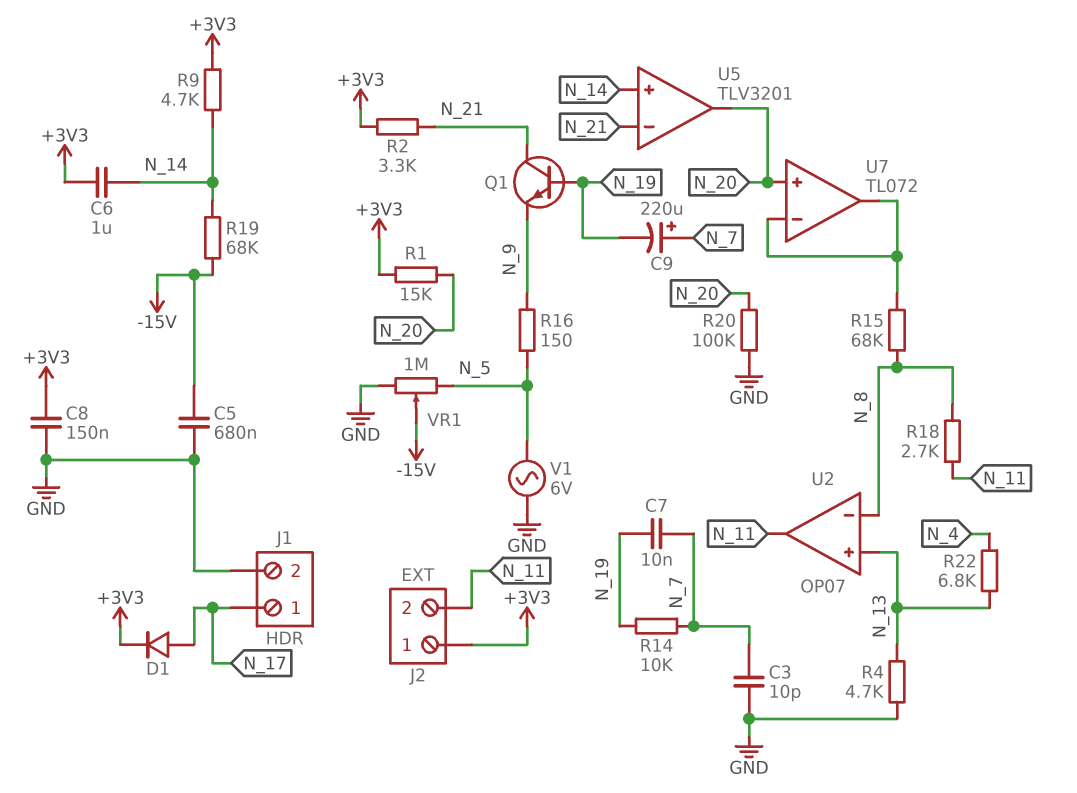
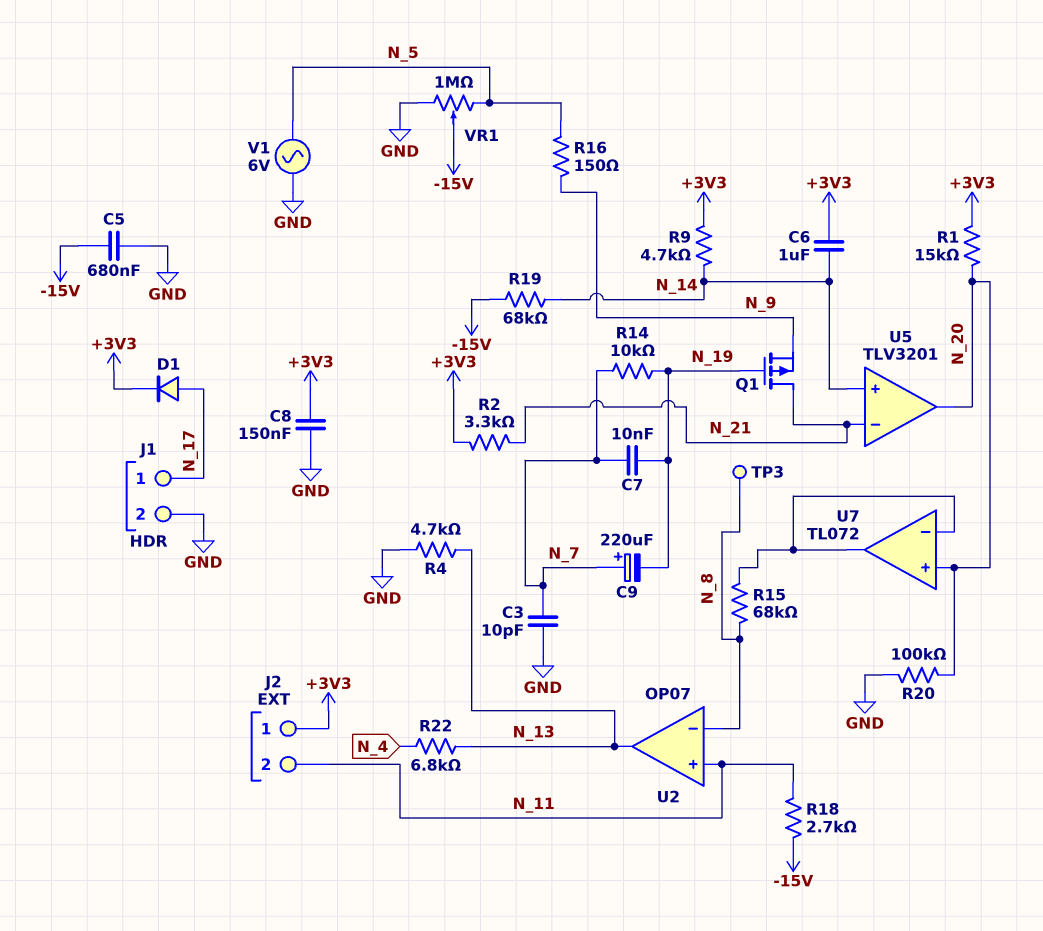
Q1: NPN (B N_19, C N_21, E N_9) -> PMOS (G N_19, D N_21, S N_9)
R18: 2.7k (N_8, N_11) -> 2.7k (-15V, N_11)
TP3: none -> test point (N_8)
U2 pin in+: N_13 -> N_11
U2 pin out: N_11 -> N_13

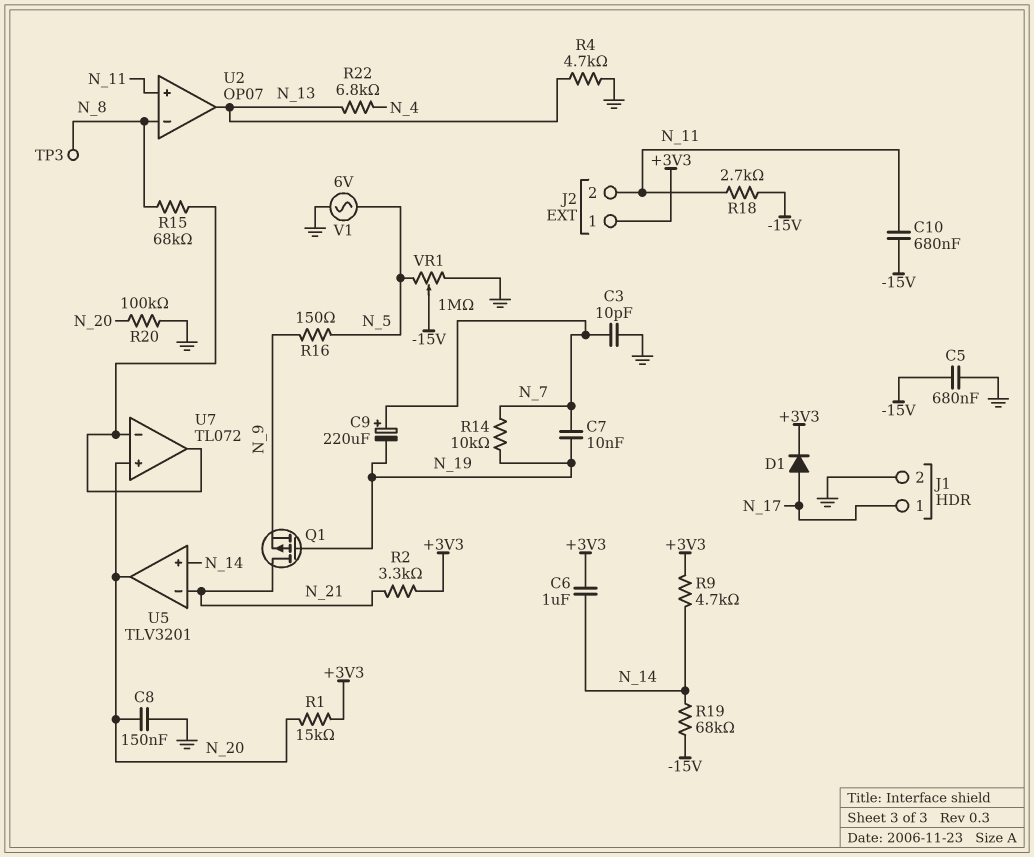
C8: 150nF (+3V3, GND) -> 150nF (GND, N_20)
C10: none -> 680nF (-15V, N_11)

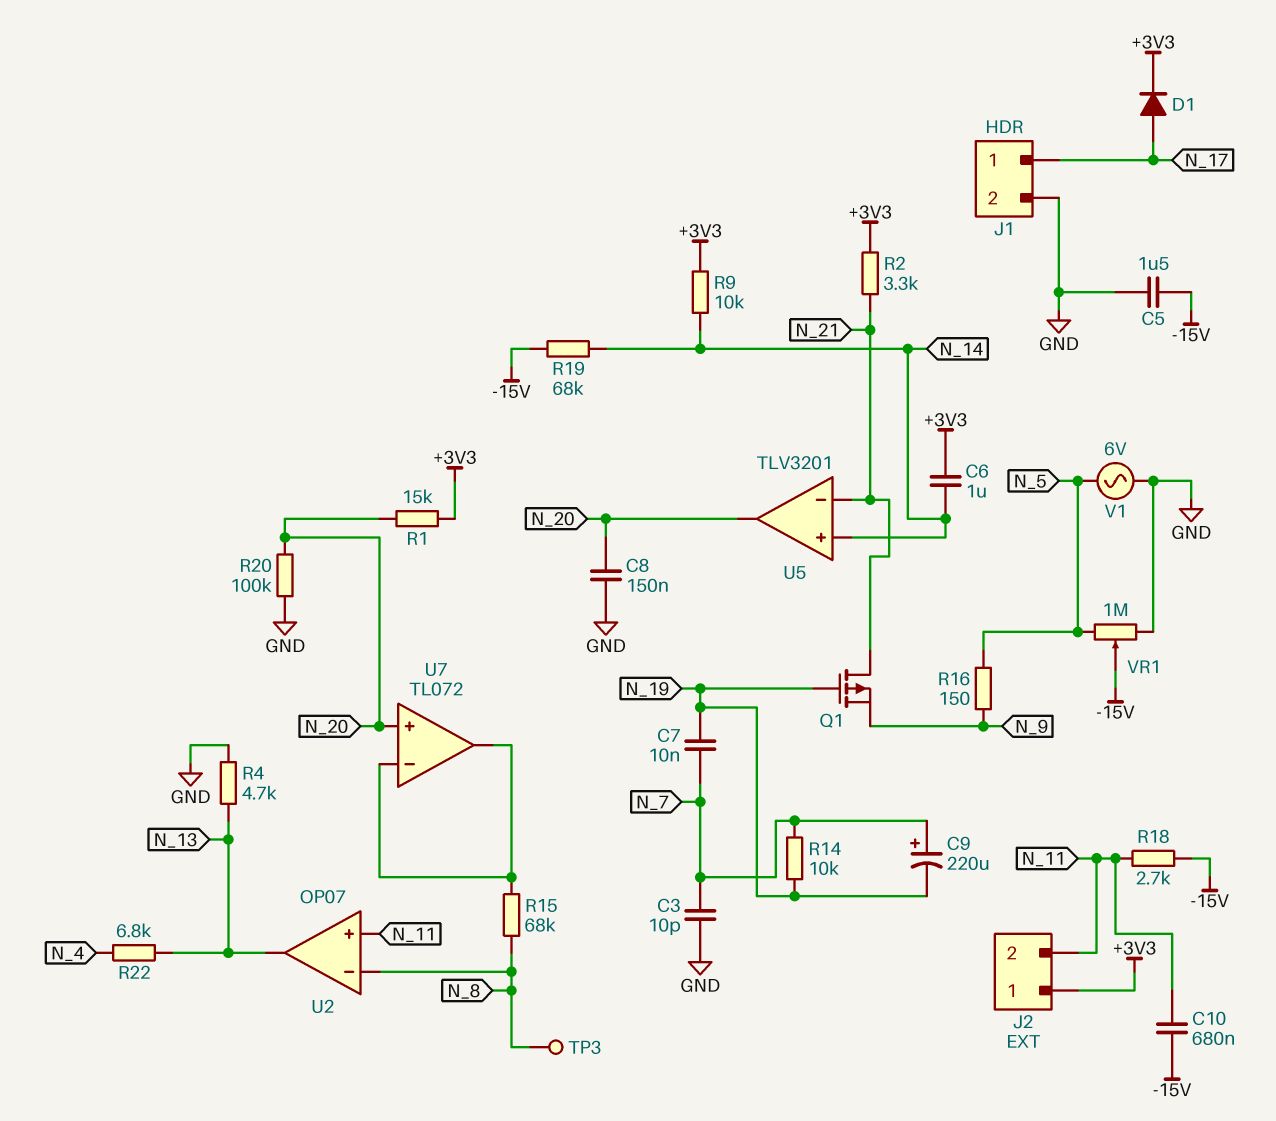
C5: 680nF (-15V, GND) -> 1.5uF (-15V, GND)
R9: 4.7k (+3V3, N_14) -> 10k (+3V3, N_14)

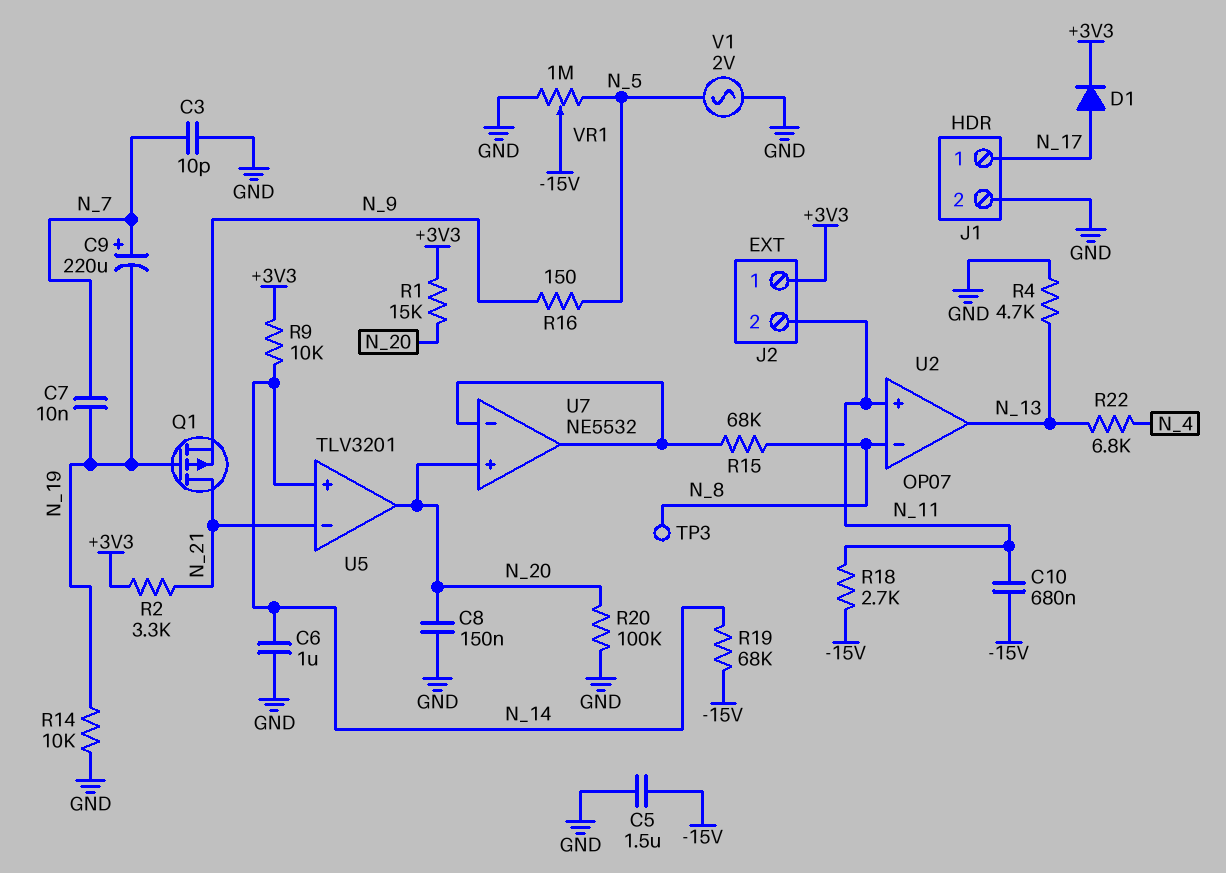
C6: 1uF (+3V3, N_14) -> 1uF (GND, N_14)
R14: 10k (N_7, N_19) -> 10k (GND, N_19)
U7: TL072 -> NE5532
V1: AC 6V (GND, N_5) -> AC 2V (GND, N_5)

